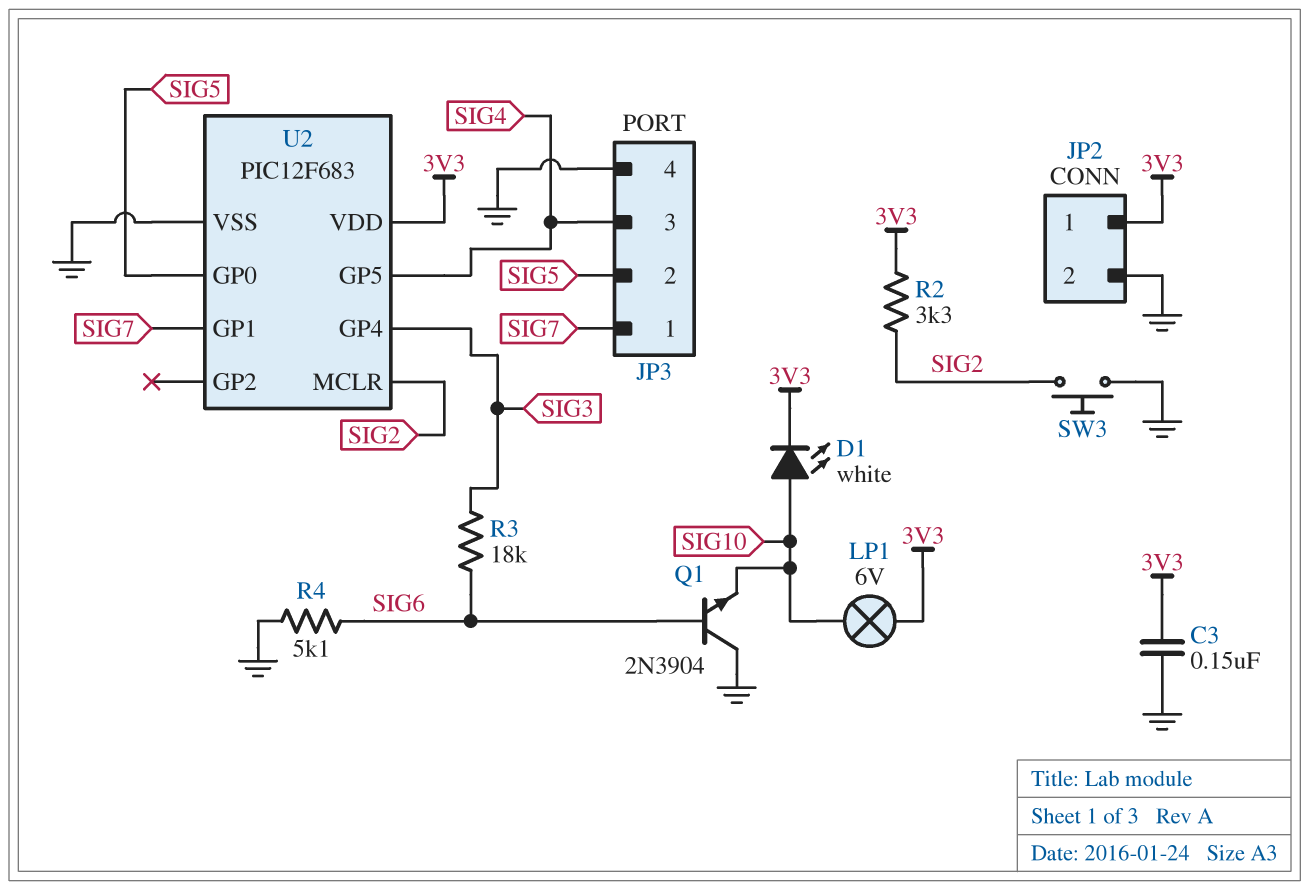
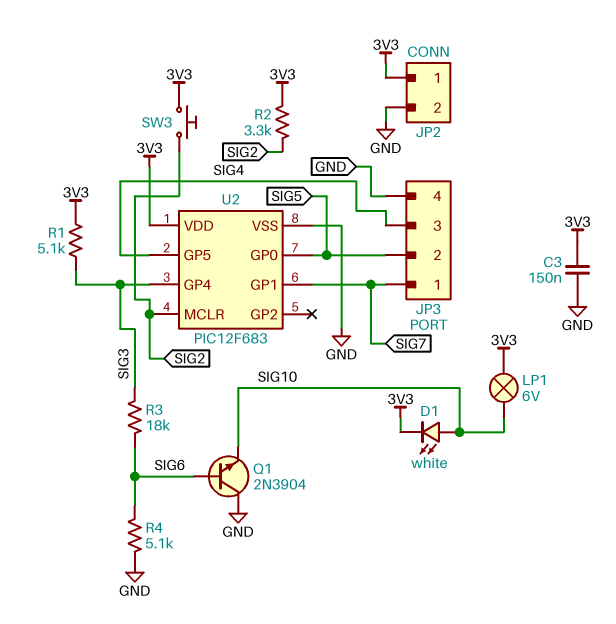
R1: none -> 5.1k (3V3, SIG3)
SW3: button (GND, SIG2) -> button (3V3, SIG2)

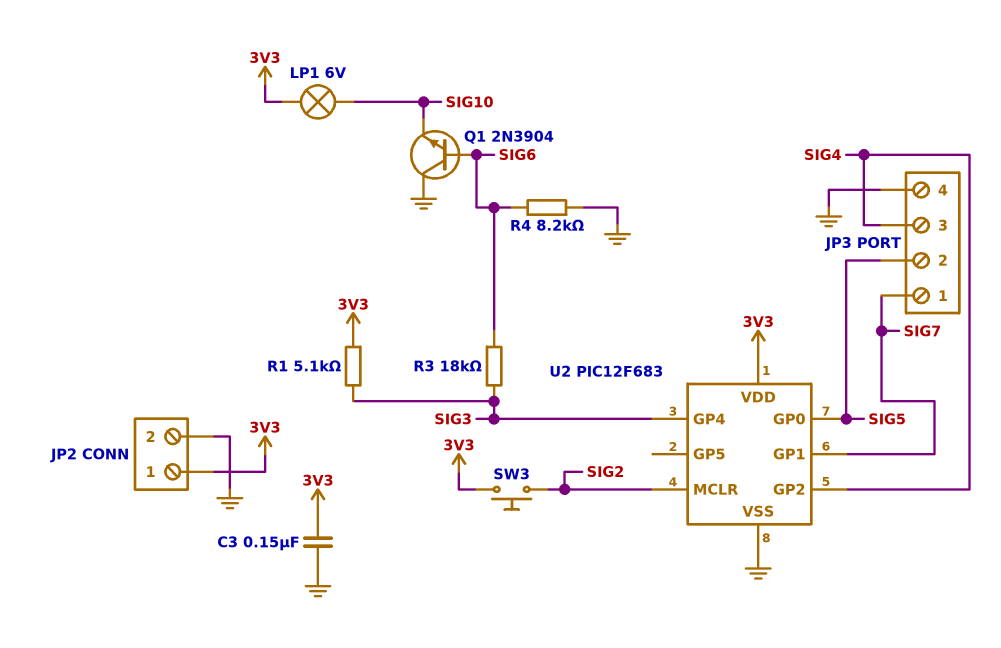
D1: LED white (A SIG10, K 3V3) -> none
R2: 3.3k (3V3, SIG2) -> none
R4: 5.1k (GND, SIG6) -> 8.2k (GND, SIG6)
U2 pin GP2: none -> SIG4
U2 pin GP5: SIG4 -> none

